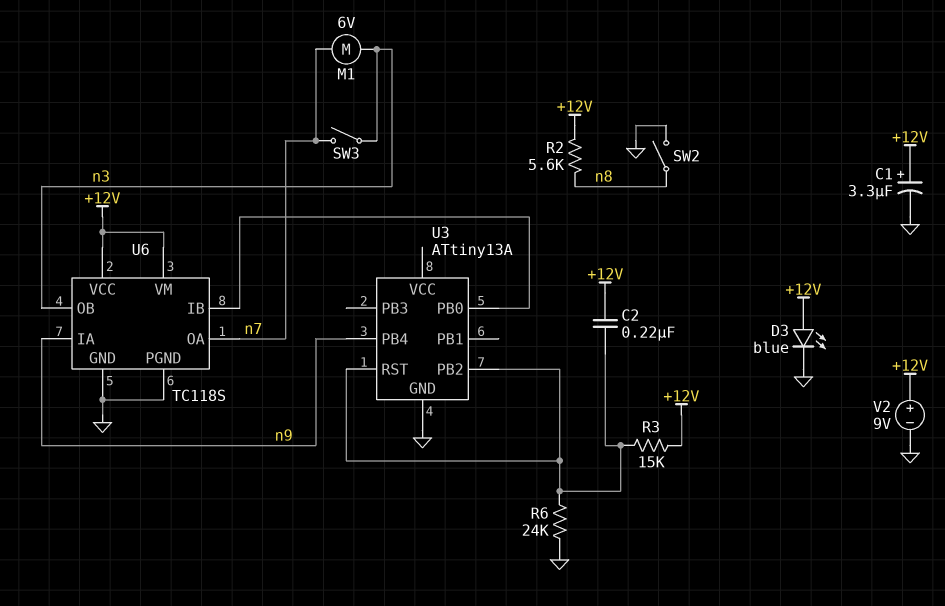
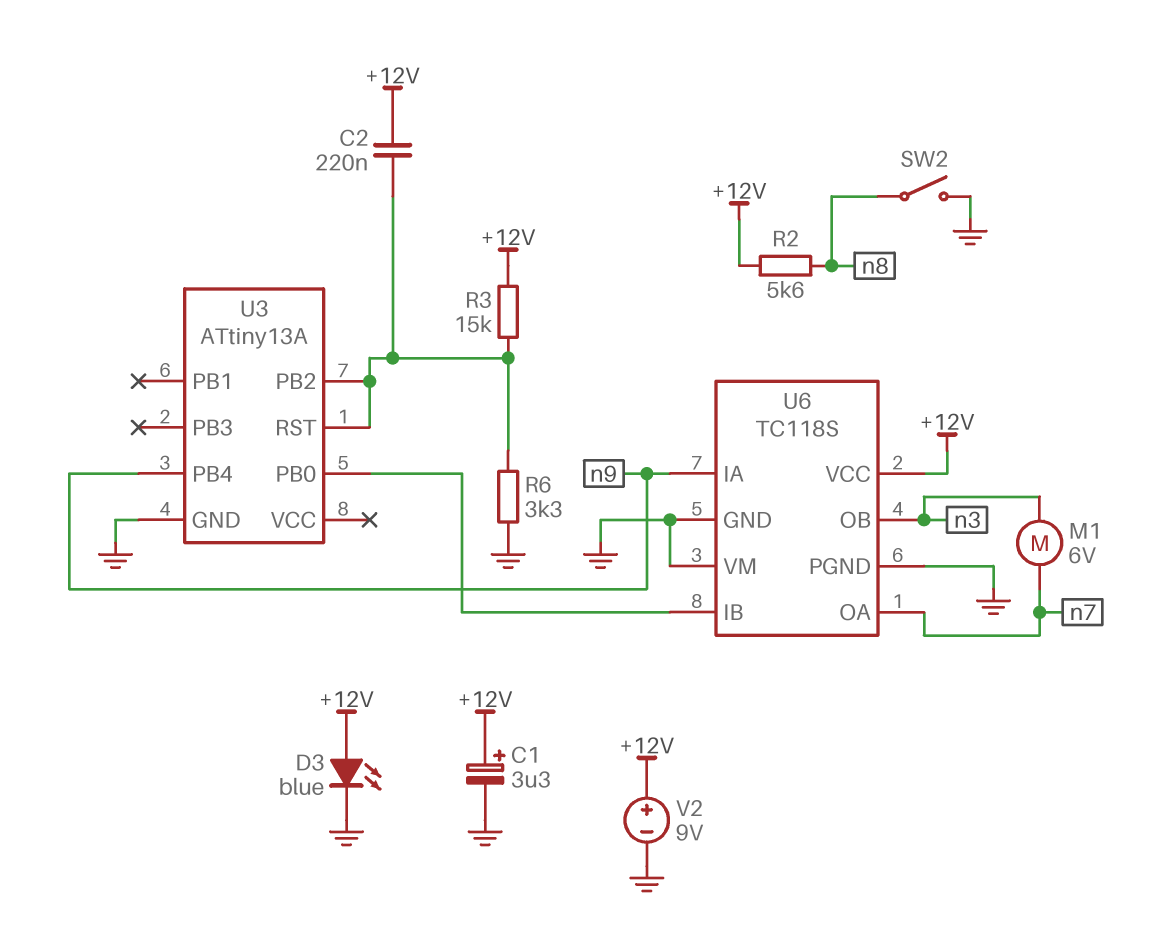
R6: 24k (GND, U3/PB2) -> 3.3k (GND, U3/PB2)
SW3: switch (n3, n7) -> none
U6 pin VM: +12V -> GND

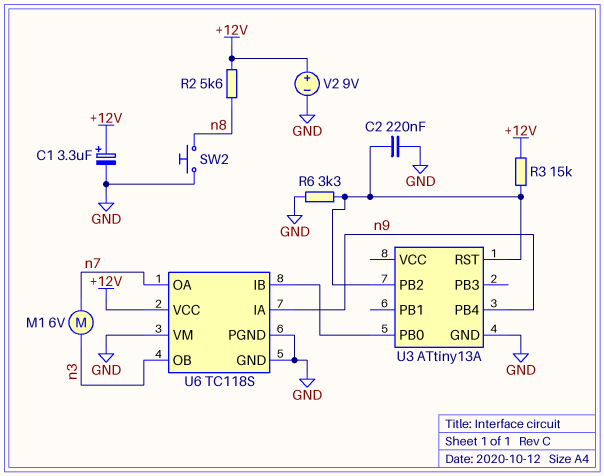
C2: 220nF (+12V, U3/PB2) -> 220nF (GND, U3/PB2)
D3: LED blue (A +12V, K GND) -> none
SW2: switch (GND, n8) -> button (GND, n8)

